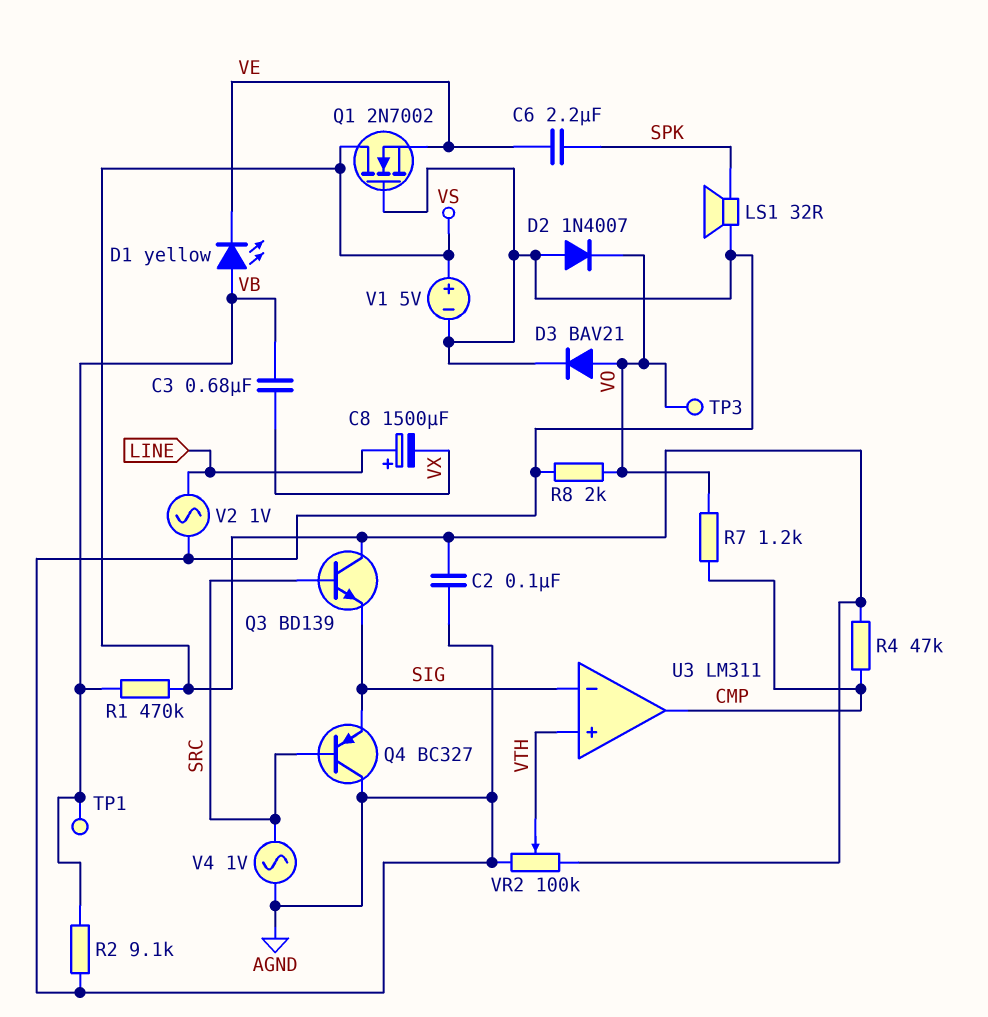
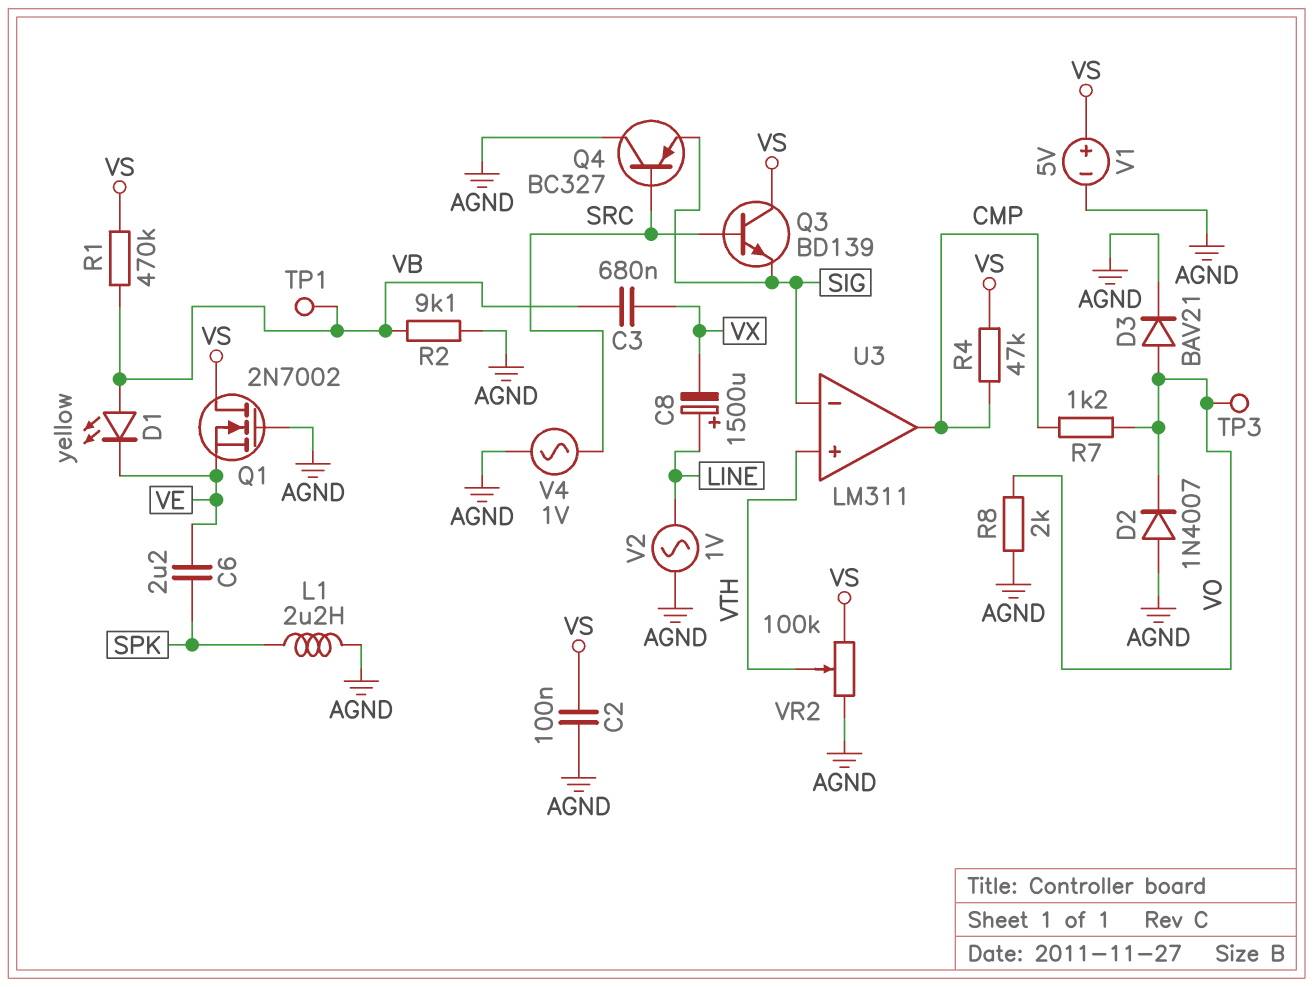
L1: none -> 2.2uH (AGND, SPK)
LS1: speaker 32R (AGND, SPK) -> none

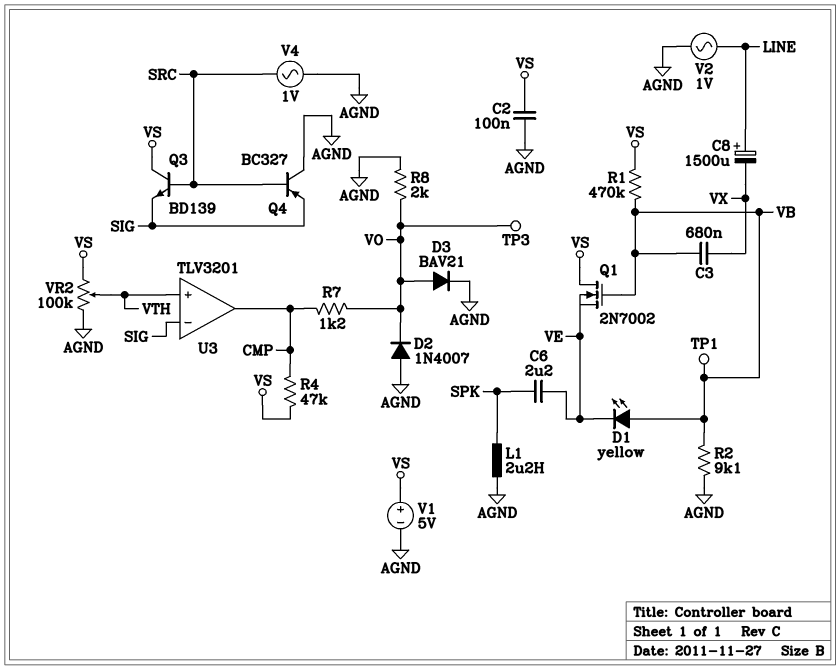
Q1: NMOS 2N7002 (G AGND, D VS, S VE) -> NMOS 2N7002 (G VB, D VS, S VE)
U3: LM311 -> TLV3201

